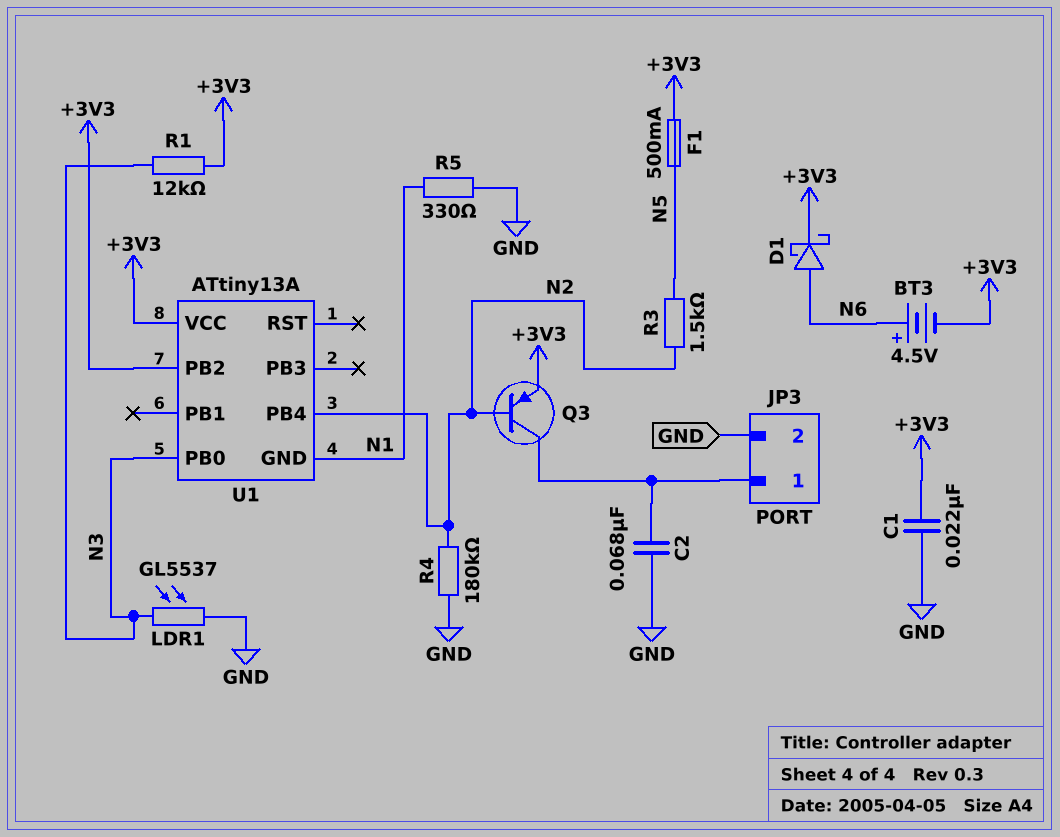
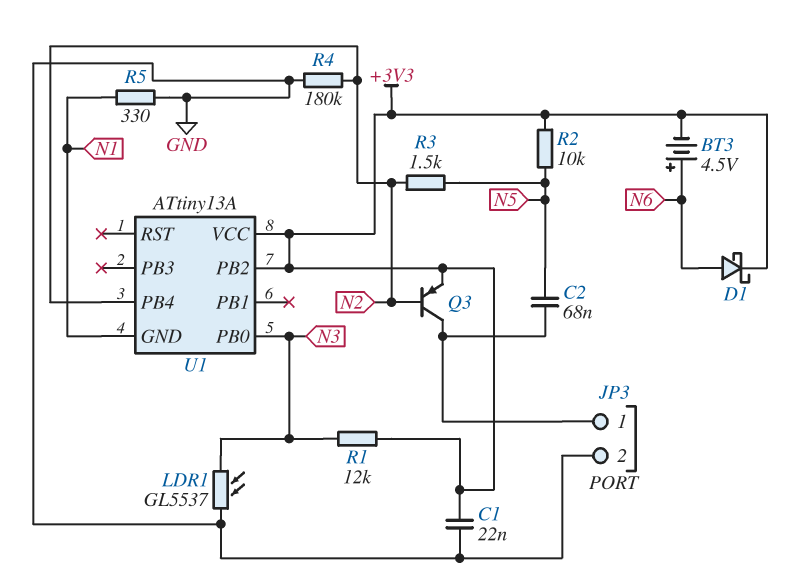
C2: 68nF (GND, JP3/1) -> 68nF (JP3/1, N5)
F1: 500mA (+3V3, N5) -> none
R2: none -> 10k (+3V3, N5)

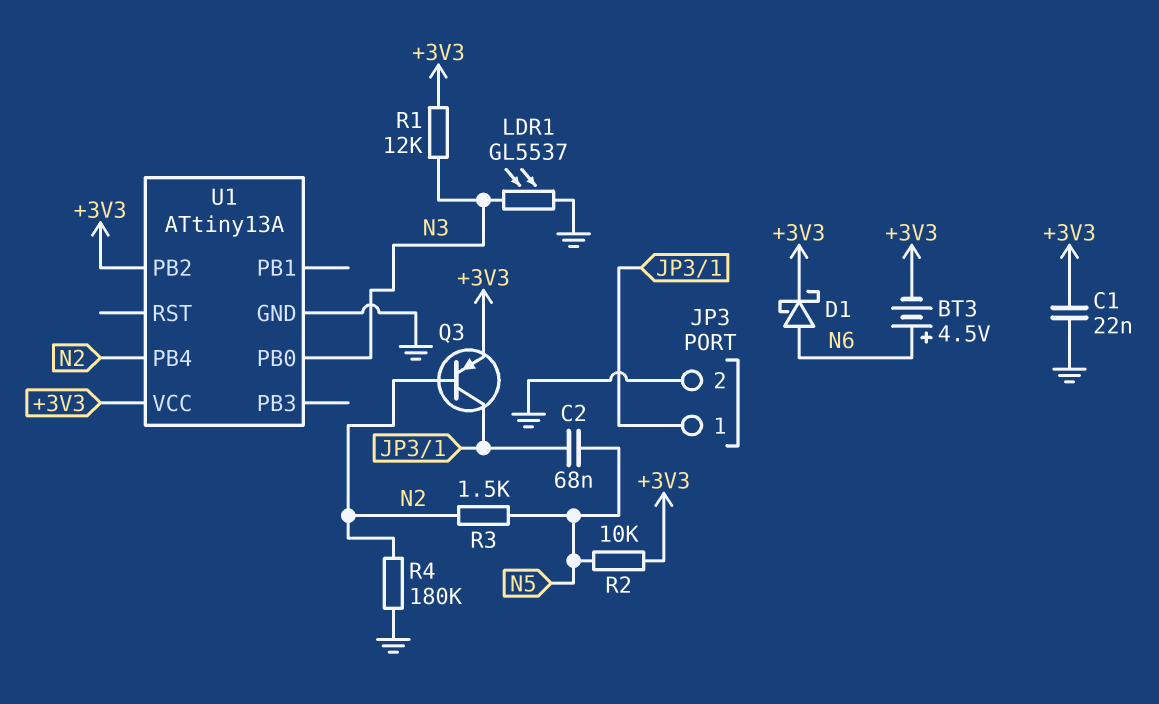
R5: 330 (GND, N1) -> none
U1 pin GND: N1 -> GND

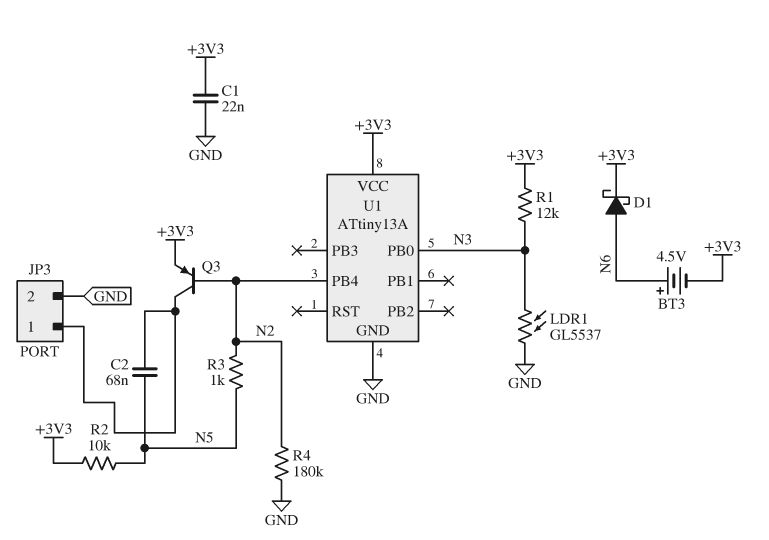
R3: 1.5k (N2, N5) -> 1k (N2, N5)
U1 pin PB2: +3V3 -> none

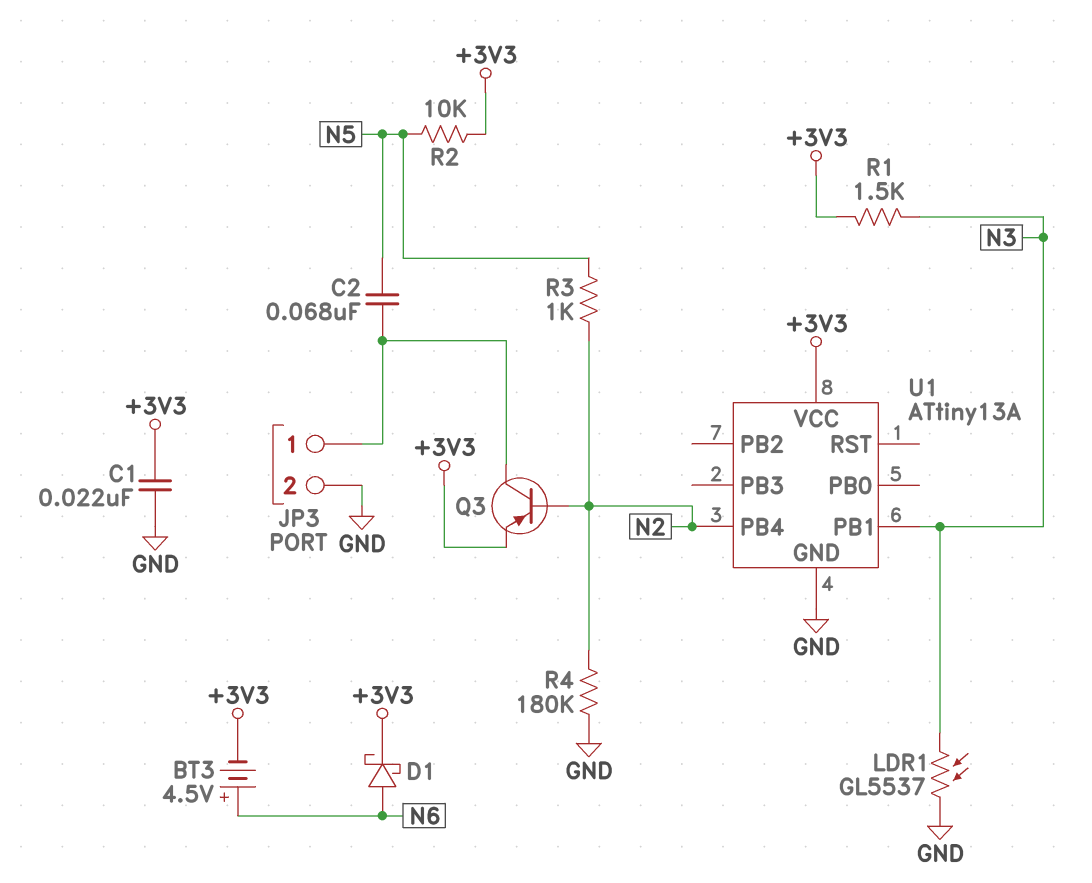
R1: 12k (+3V3, N3) -> 1.5k (+3V3, N3)
U1 pin PB0: N3 -> none
U1 pin PB1: none -> N3

